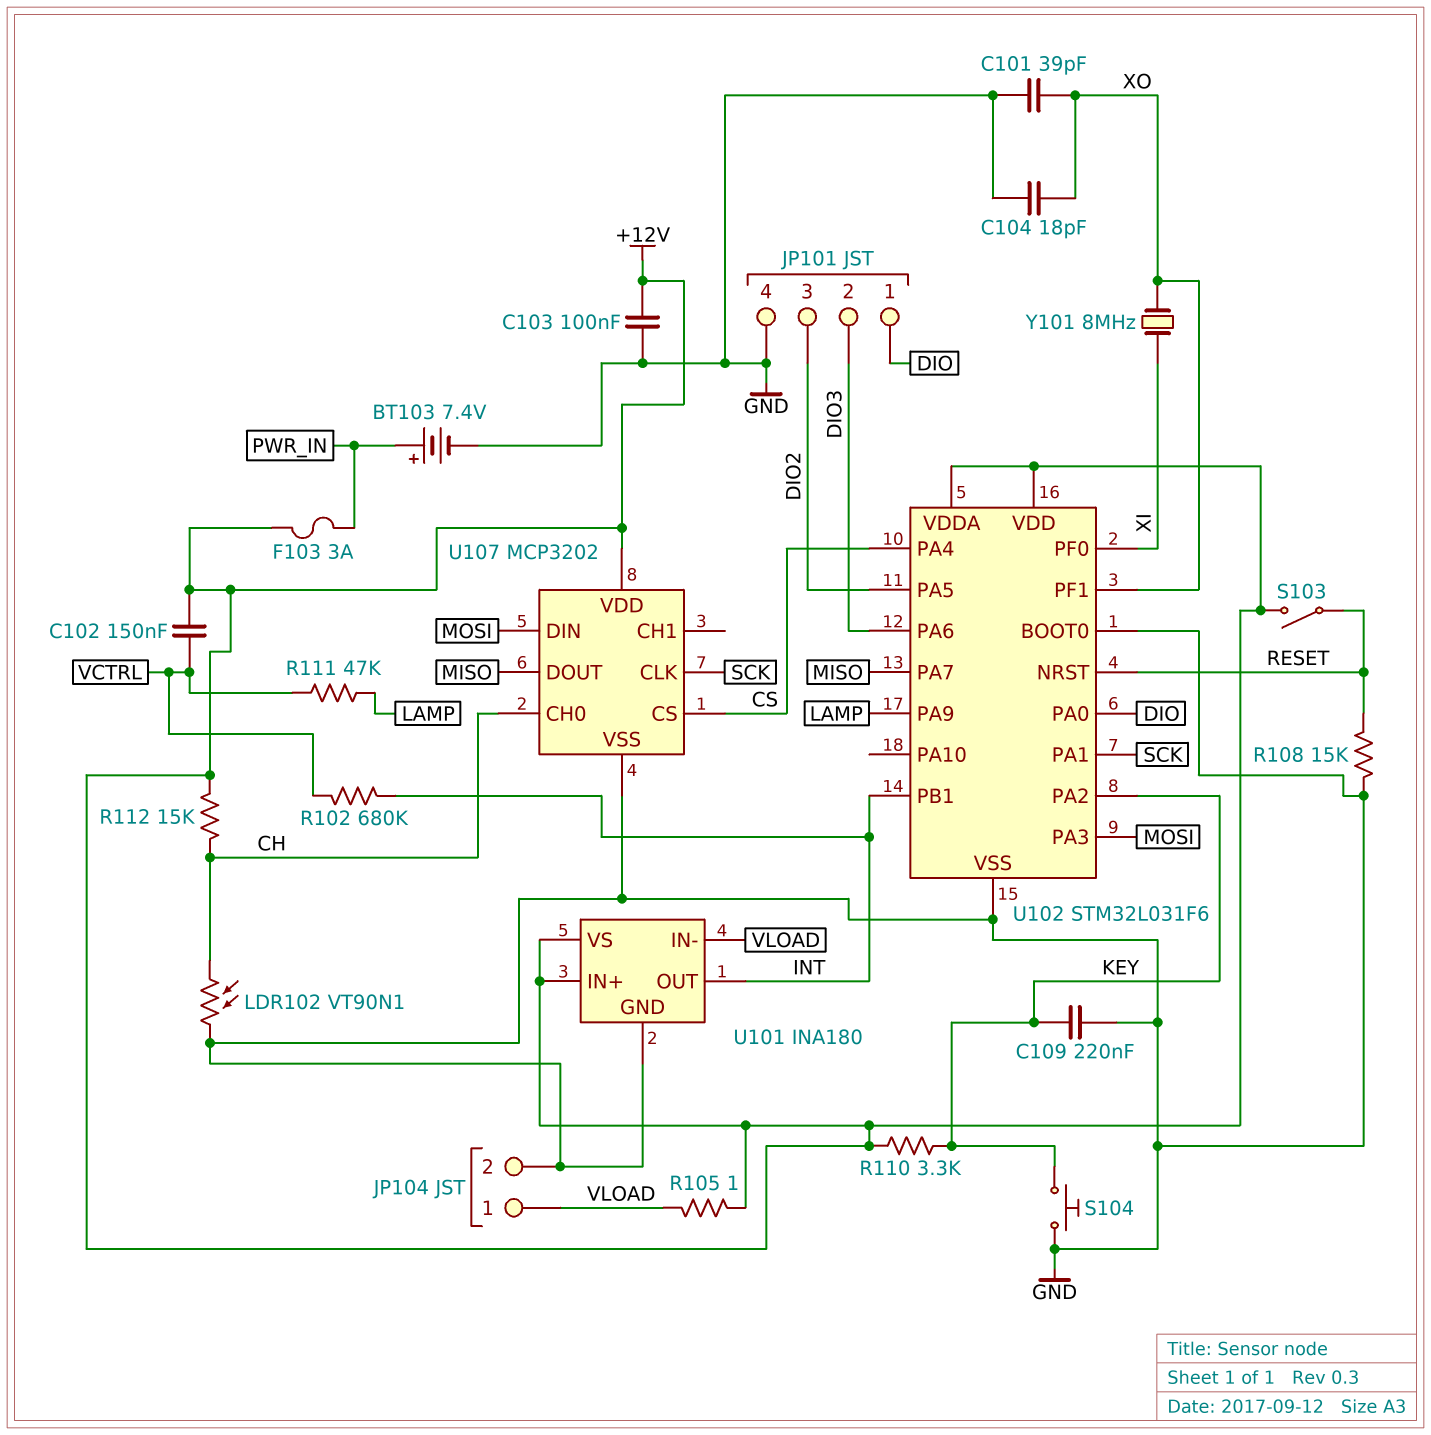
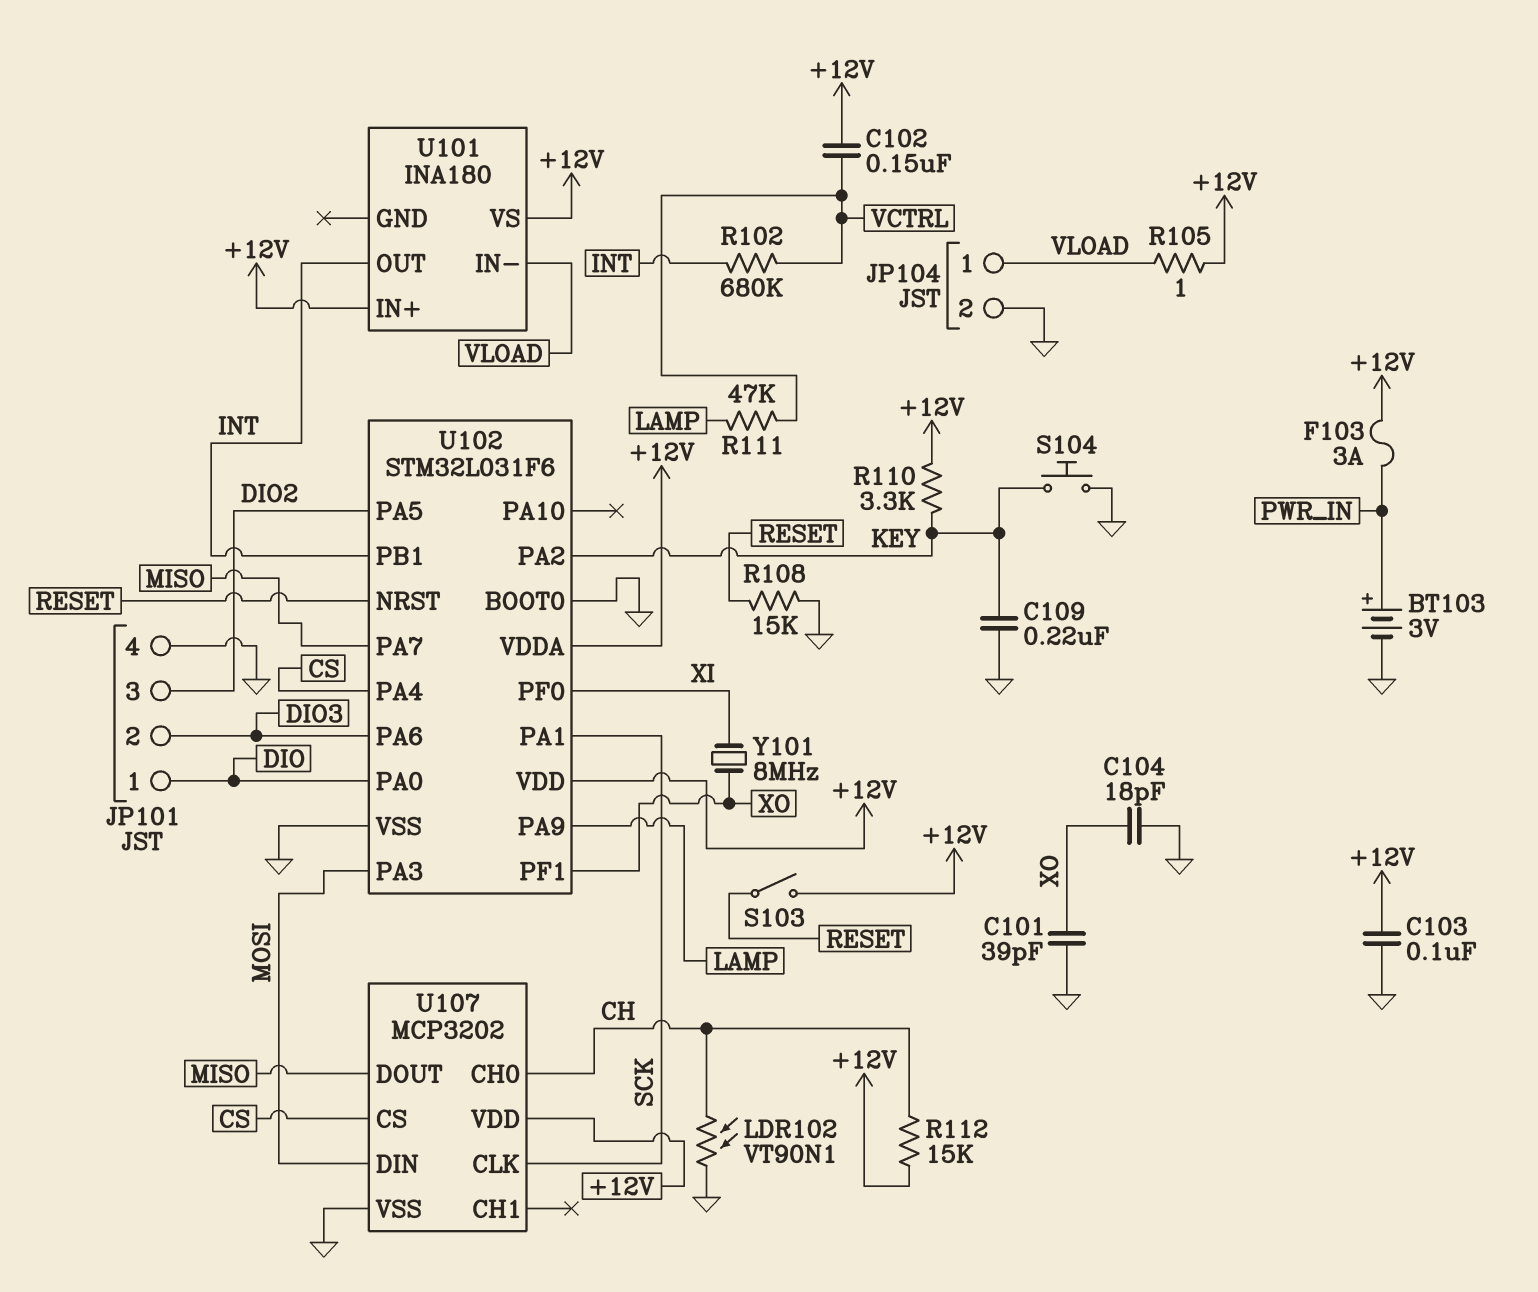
BT103: 7.4V (plus PWR_IN, minus GND) -> 3V (plus PWR_IN, minus GND)
U101 pin GND: GND -> none

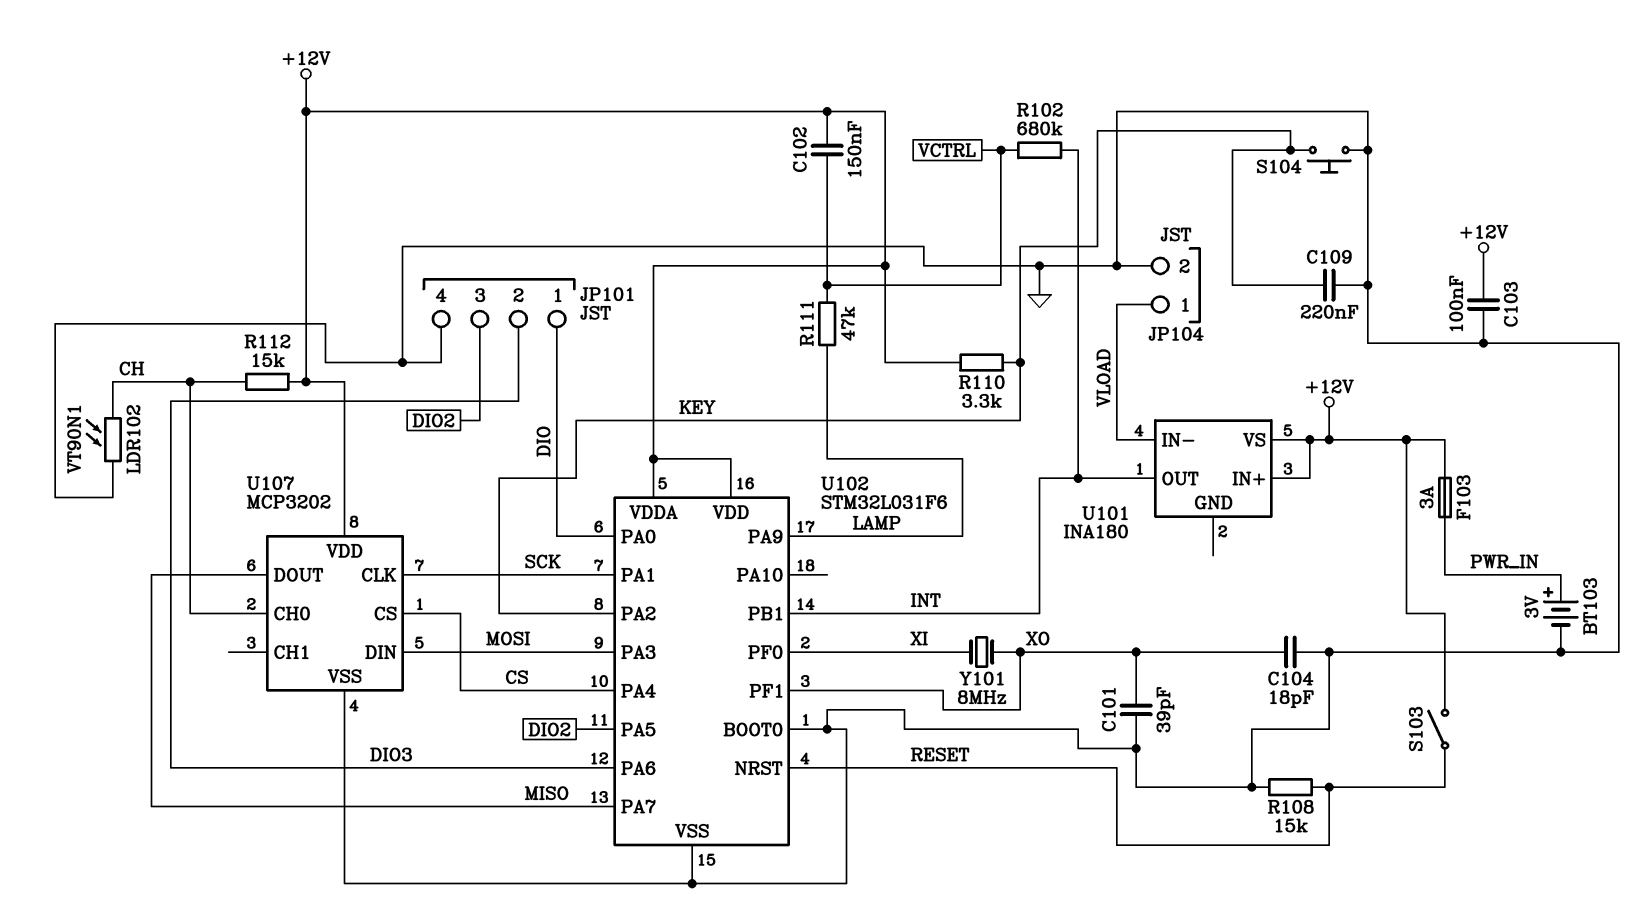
R105: 1 (+12V, VLOAD) -> none

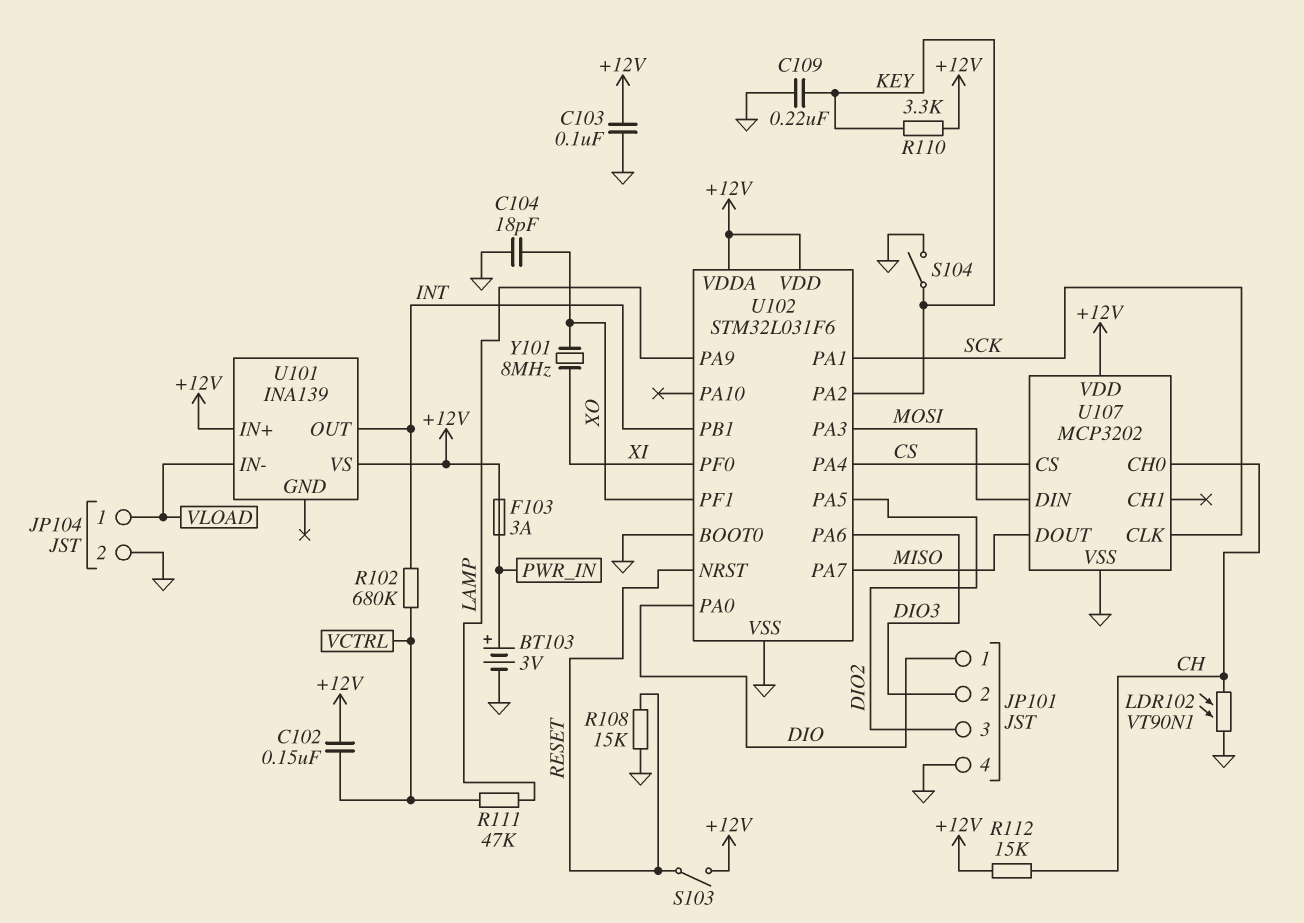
C101: 39pF (GND, XO) -> none
S104: button (GND, KEY) -> switch (GND, KEY)
U101: INA180 -> INA139

